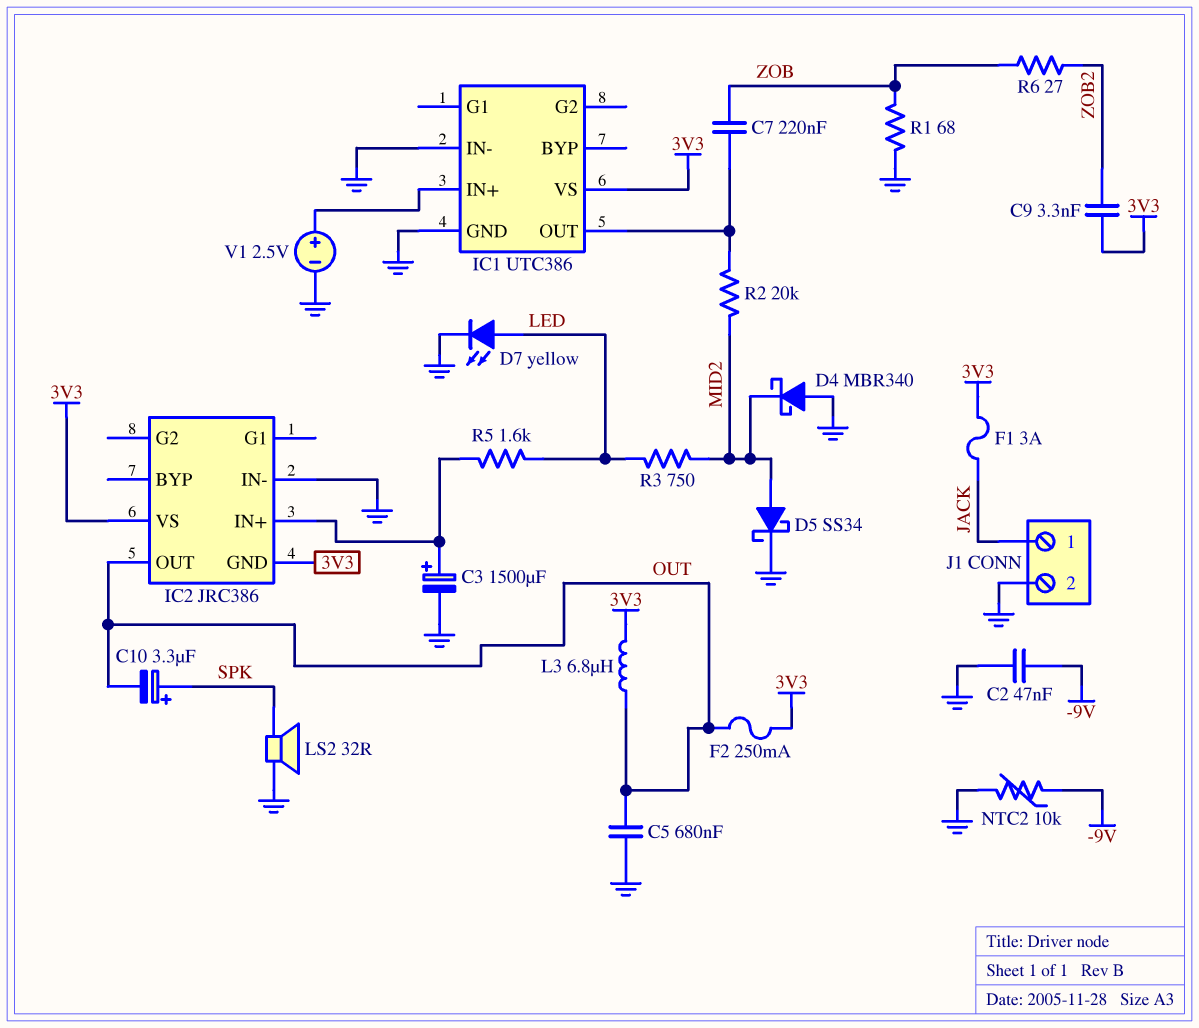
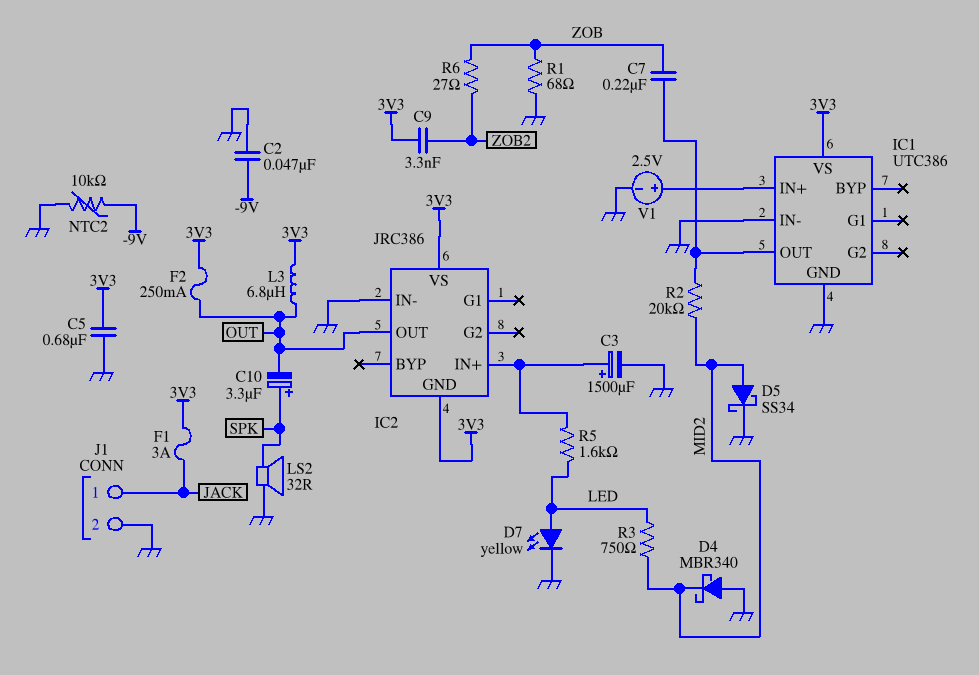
C5: 680nF (GND, OUT) -> 680nF (3V3, GND)

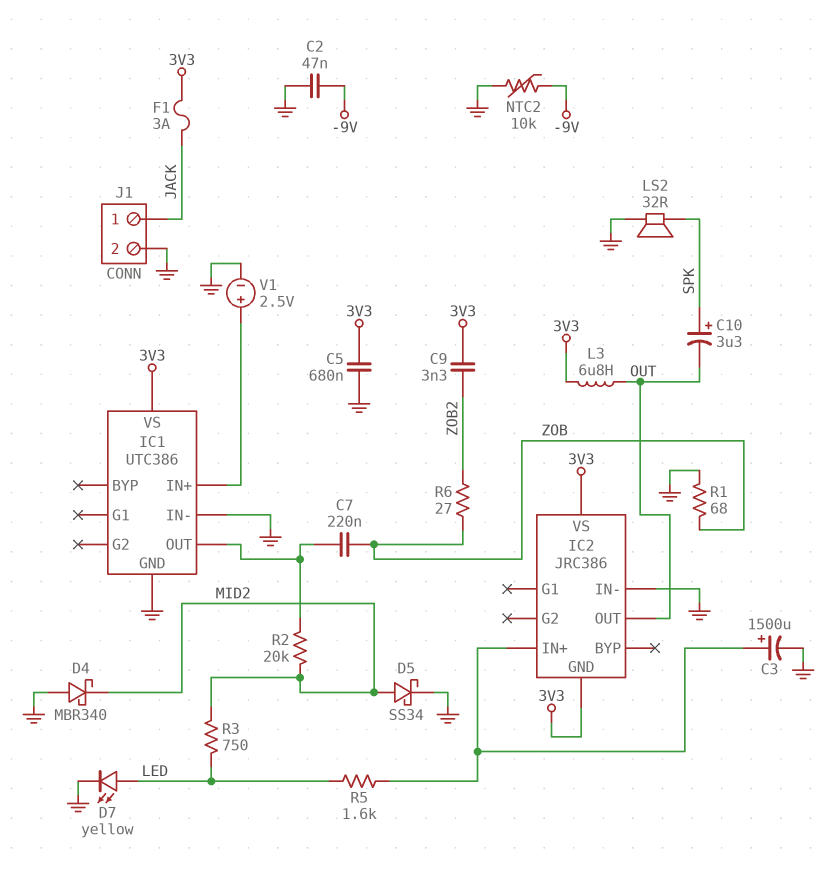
F2: 250mA (3V3, OUT) -> none

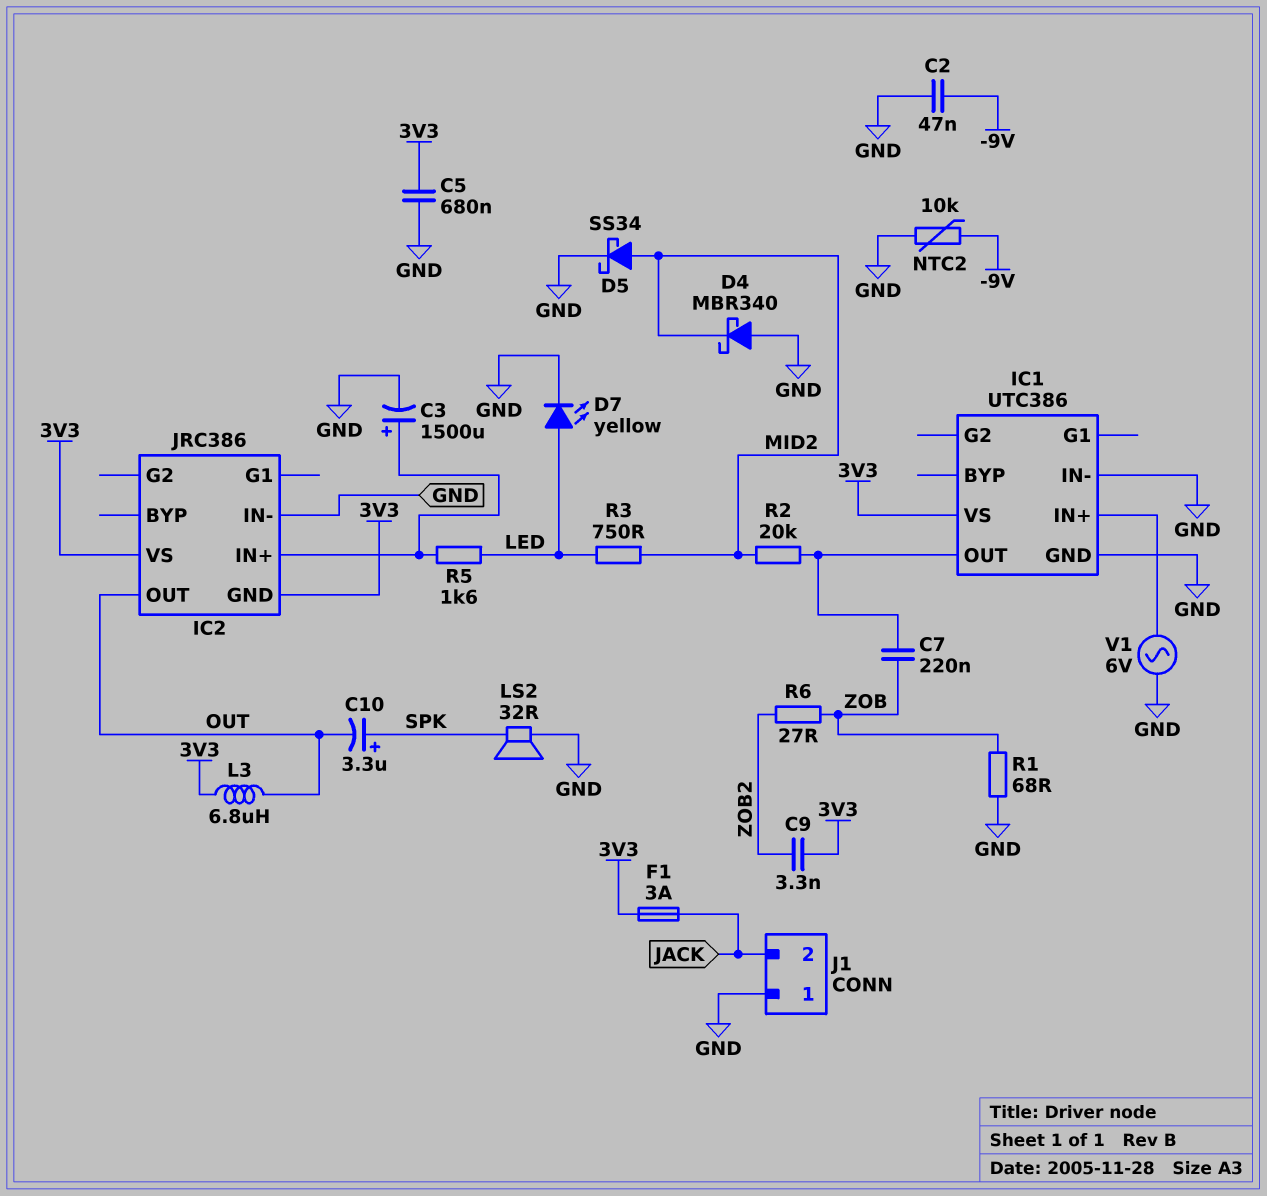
J1 pin 1: JACK -> GND
J1 pin 2: GND -> JACK
V1: 2.5V (plus IC1/IN+, minus GND) -> AC 6V (GND, IC1/IN+)

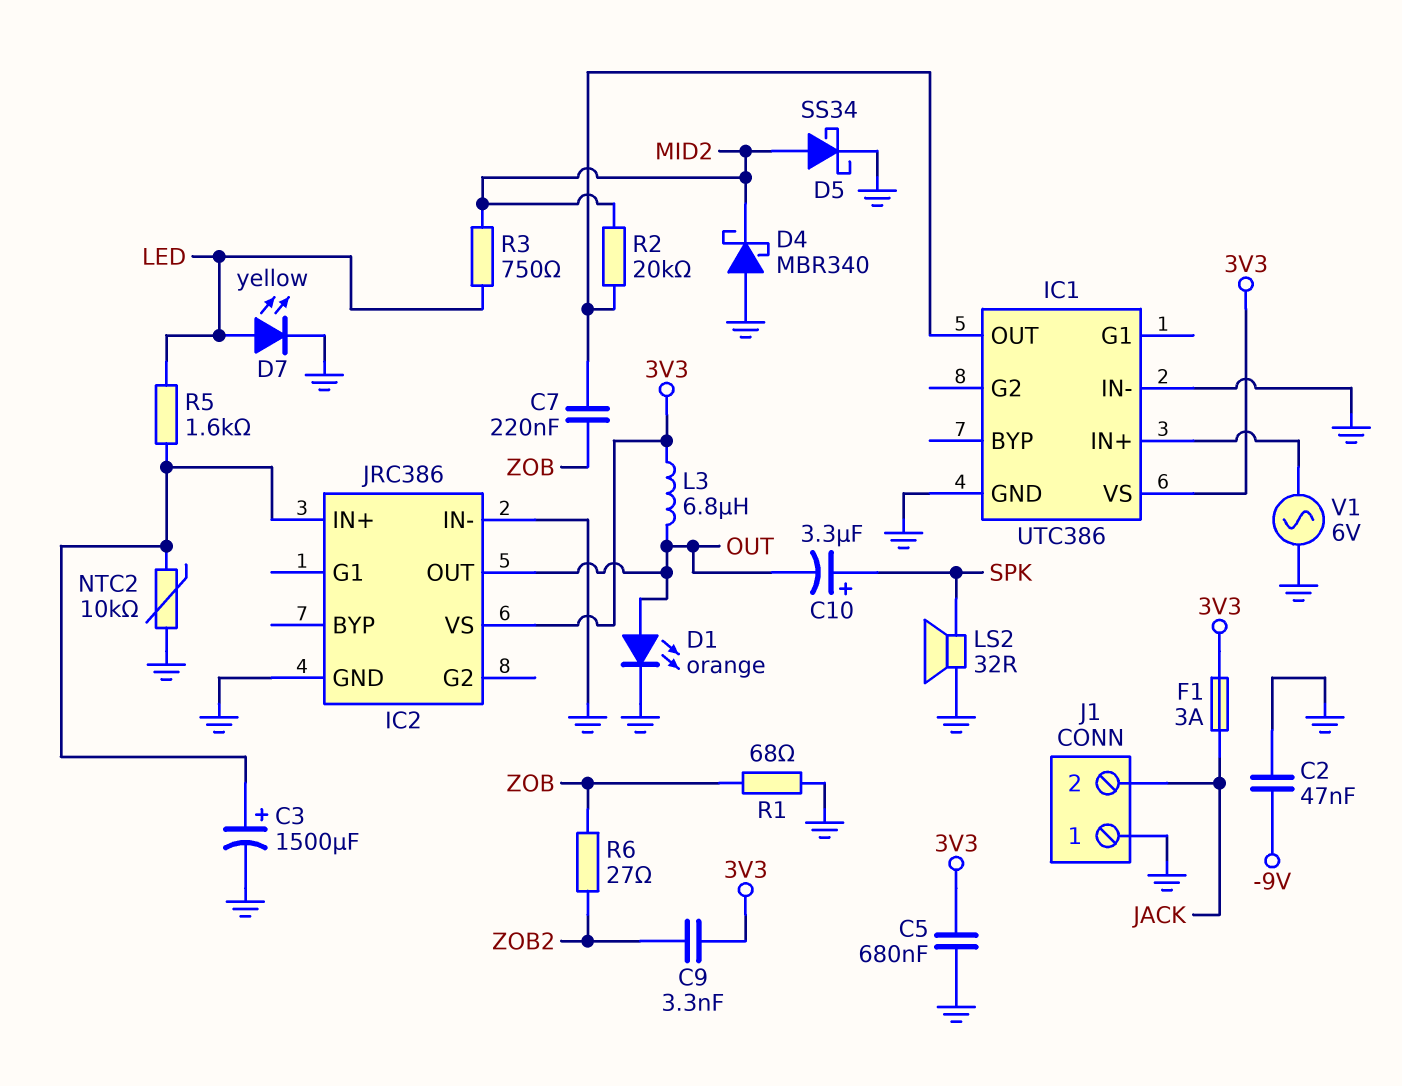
D1: none -> LED orange (A OUT, K GND)
IC2 pin GND: 3V3 -> GND
NTC2: 10k (-9V, GND) -> 10k (GND, IC2/IN+)

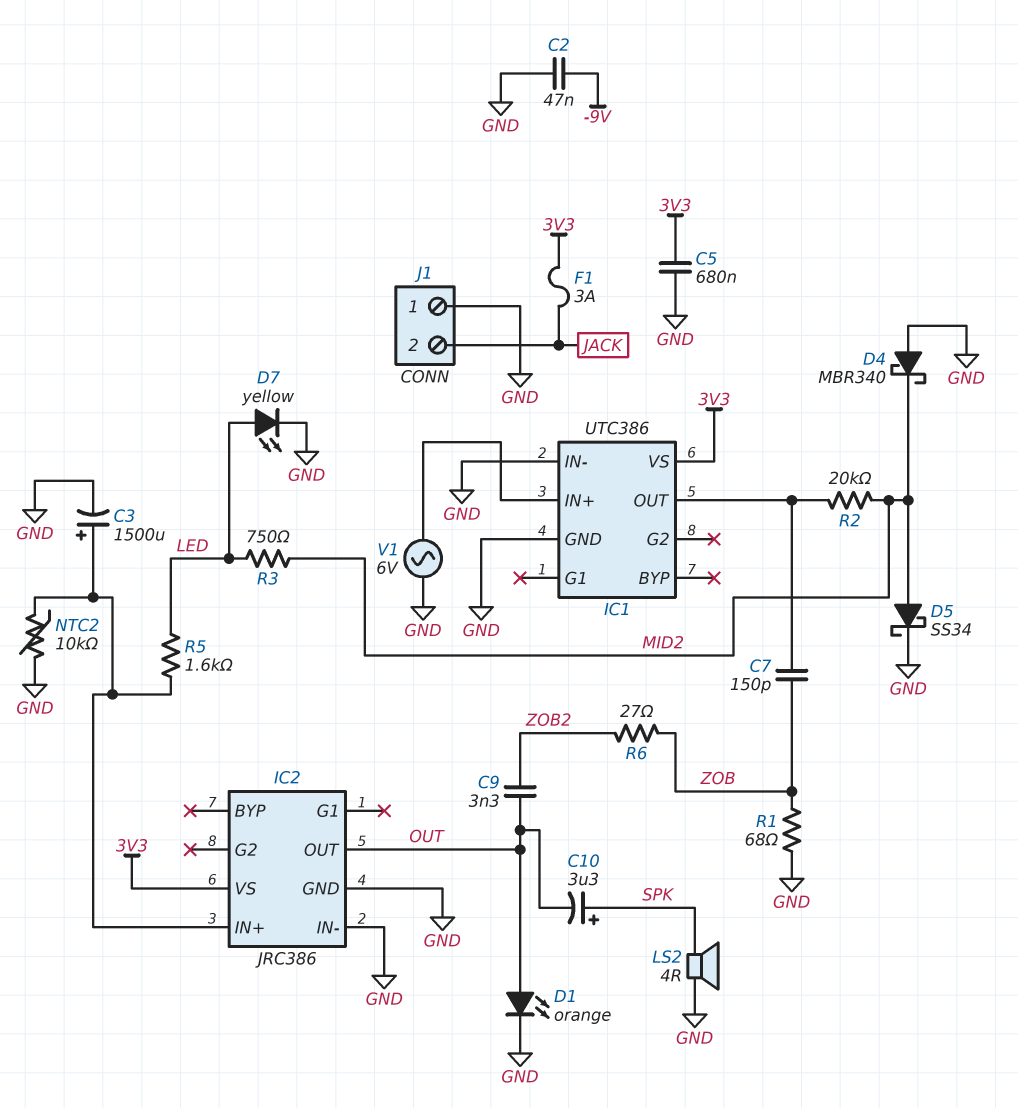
C7: 220nF (IC1/OUT, ZOB) -> 150pF (IC1/OUT, ZOB)
C9: 3.3nF (3V3, ZOB2) -> 3.3nF (OUT, ZOB2)
L3: 6.8uH (3V3, OUT) -> none
LS2: speaker 32R (GND, SPK) -> speaker 4R (GND, SPK)

